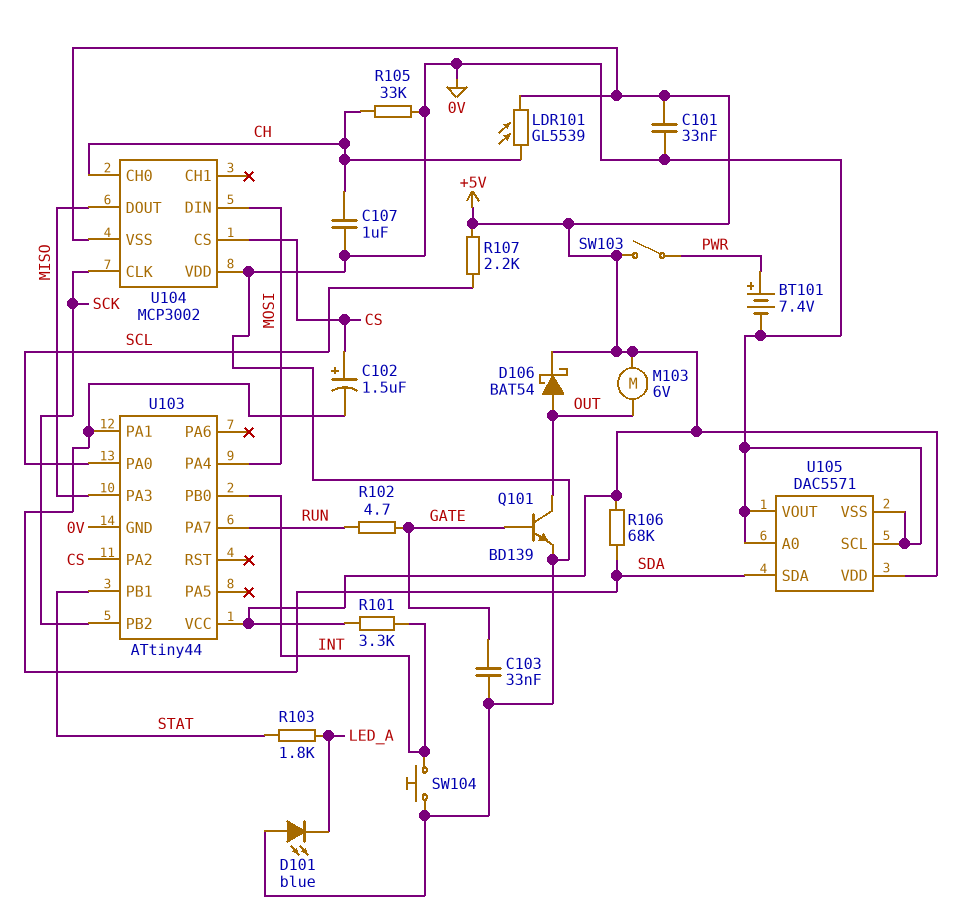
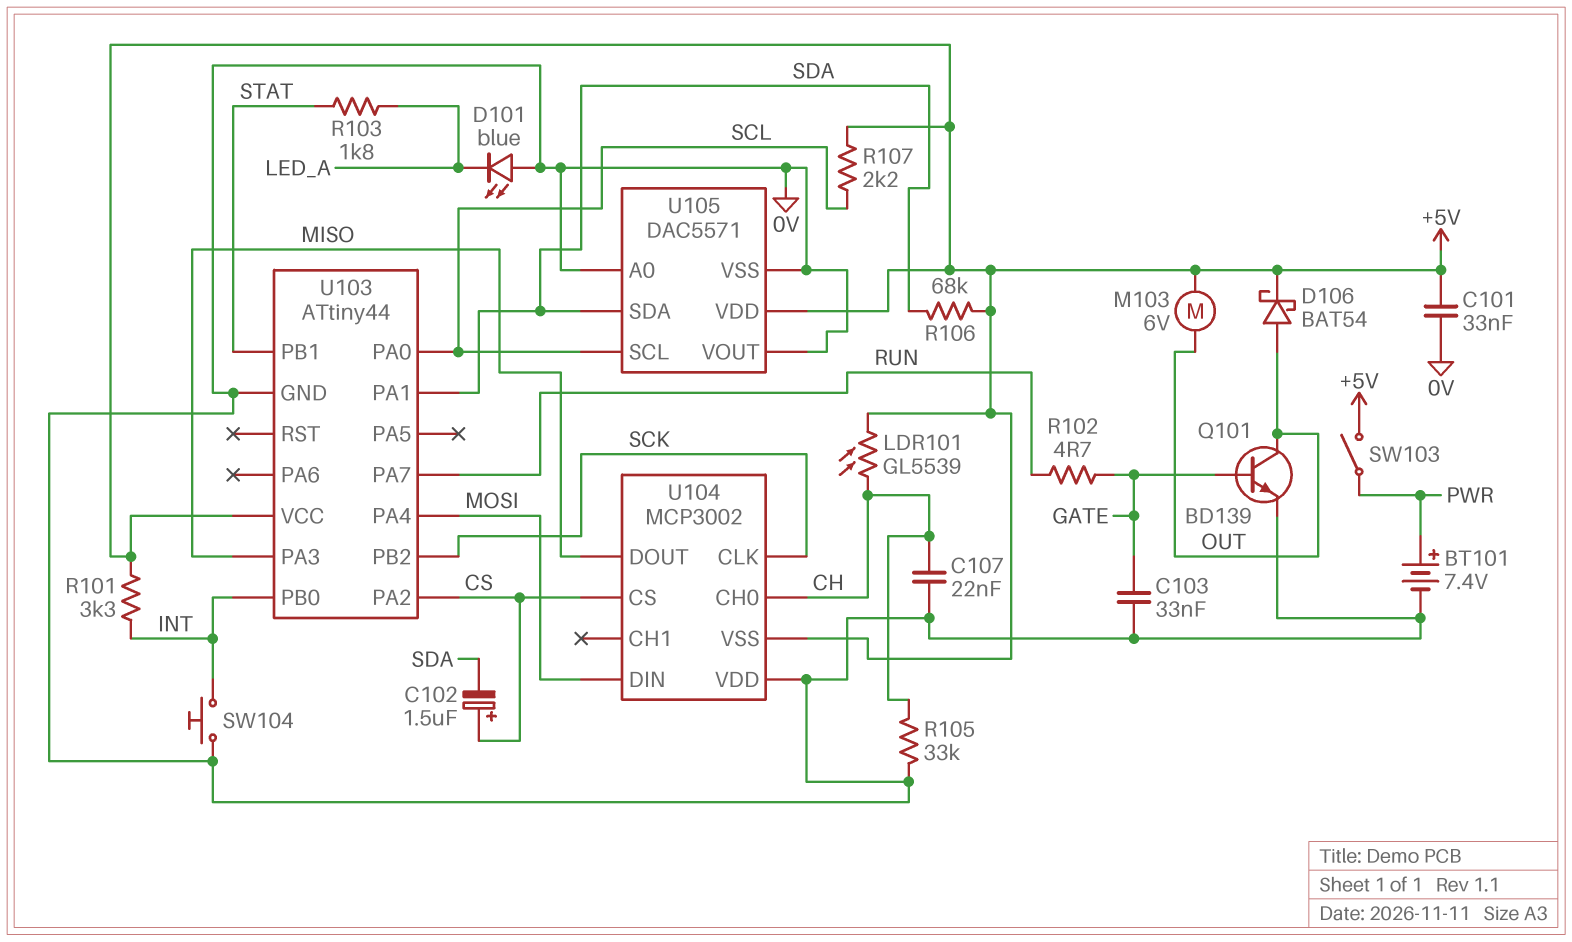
C107: 1uF (0V, CH) -> 22nF (0V, CH)
U105 pin SCL: 0V -> SCL

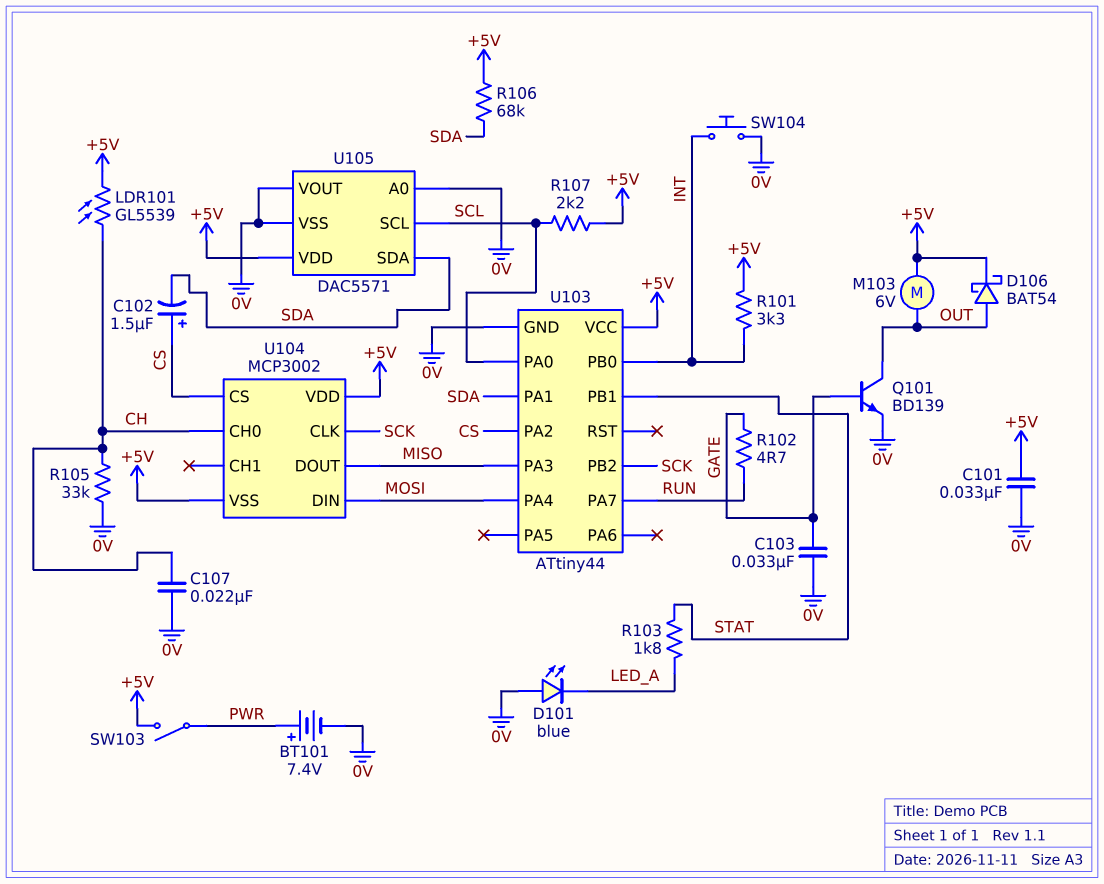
U104 pin VDD: 0V -> +5V

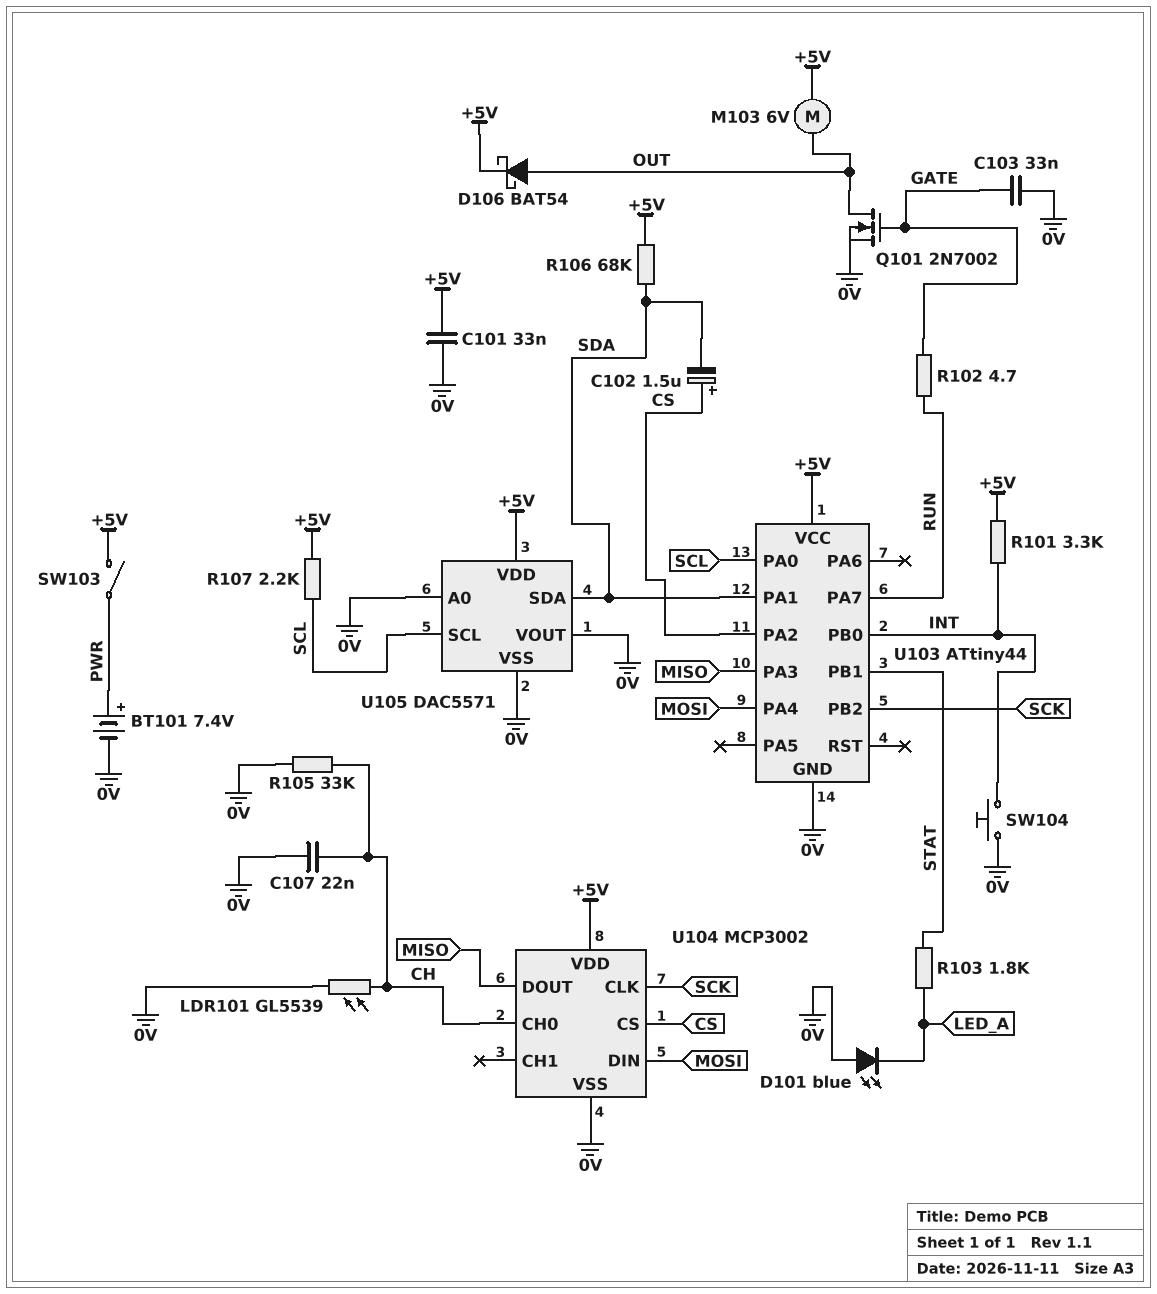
LDR101: GL5539 (+5V, CH) -> GL5539 (0V, CH)
Q101: NPN BD139 (B GATE, C OUT, E 0V) -> NMOS 2N7002 (G GATE, D OUT, S 0V)
U104 pin VSS: +5V -> 0V

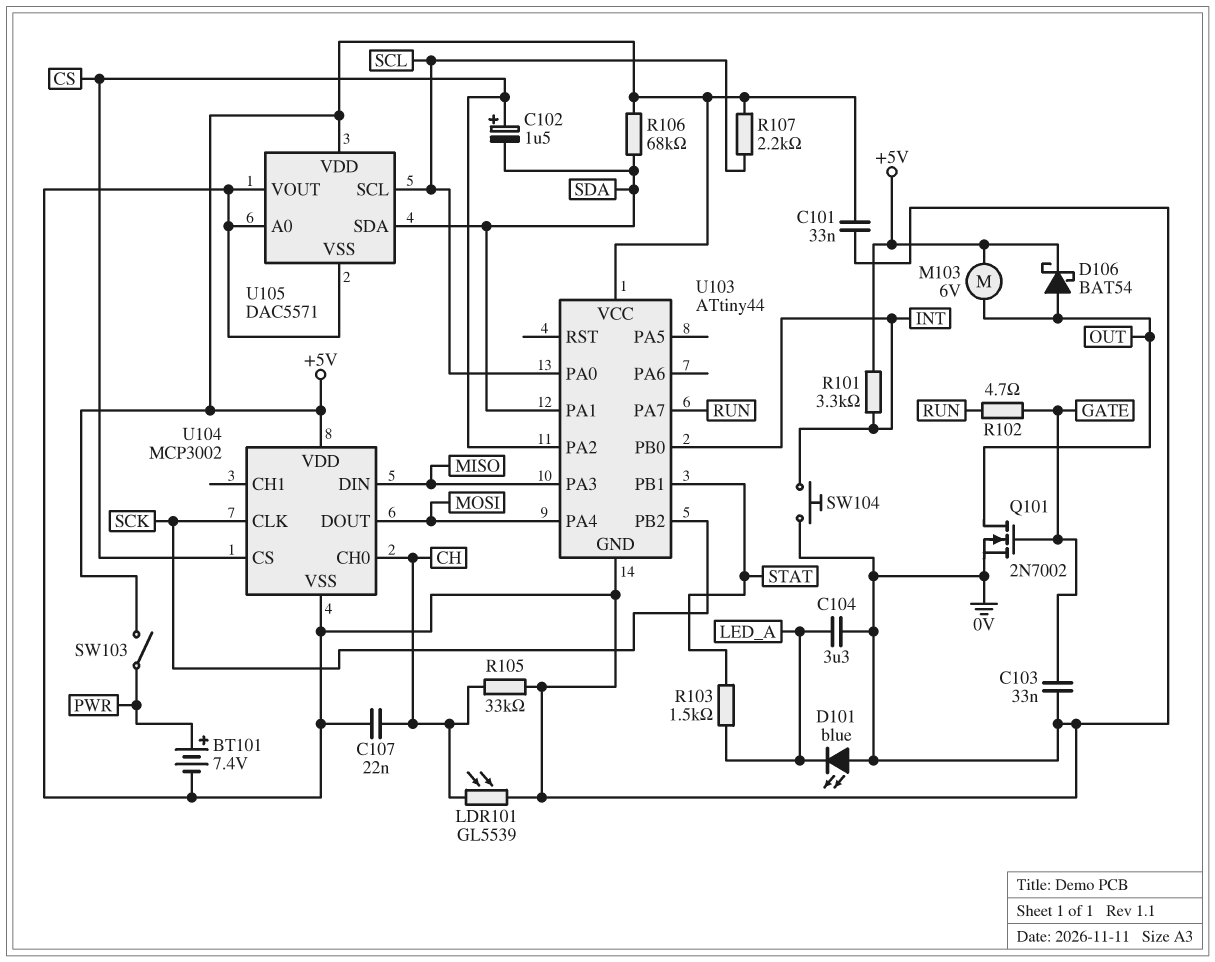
C104: none -> 3.3uF (0V, LED_A)
R103: 1.8k (LED_A, STAT) -> 1.5k (LED_A, STAT)
U104 pin DIN: MOSI -> MISO
U104 pin DOUT: MISO -> MOSI

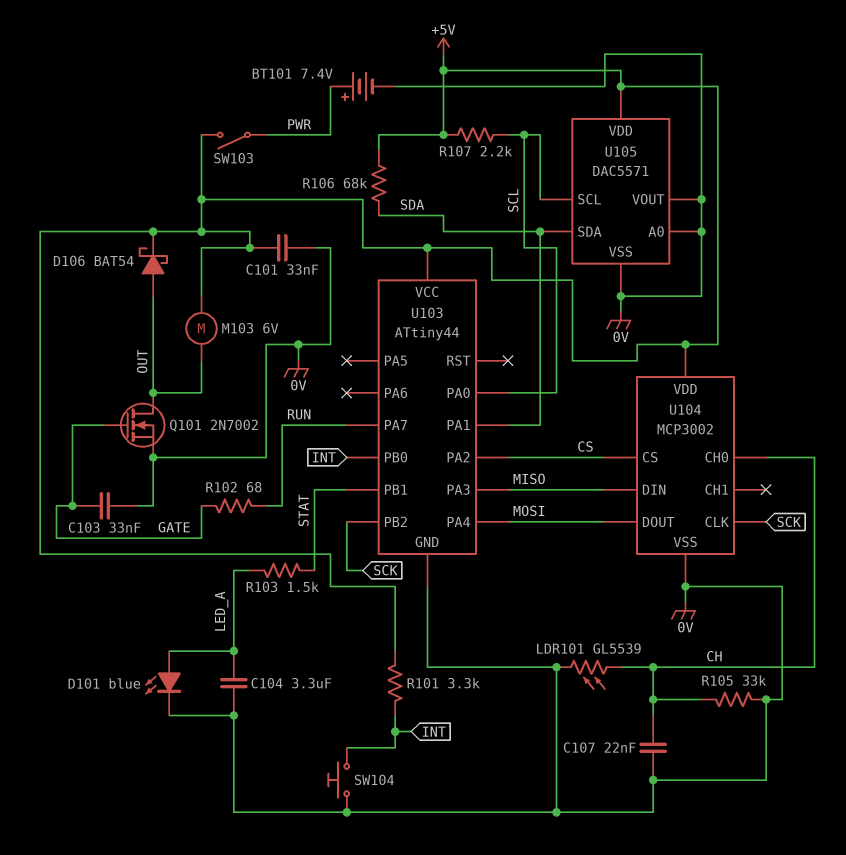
C102: 1.5uF (plus CS, minus SDA) -> none
D101: LED blue (A 0V, K LED_A) -> LED blue (A LED_A, K 0V)
R102: 4.7 (GATE, RUN) -> 68 (GATE, RUN)

